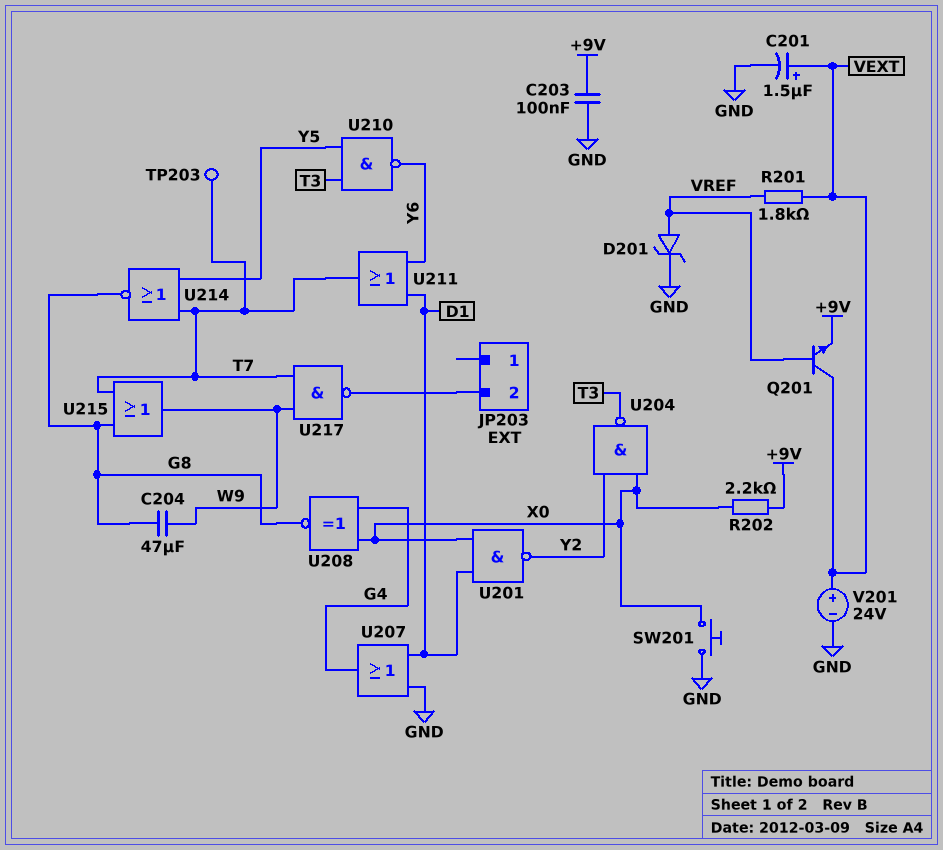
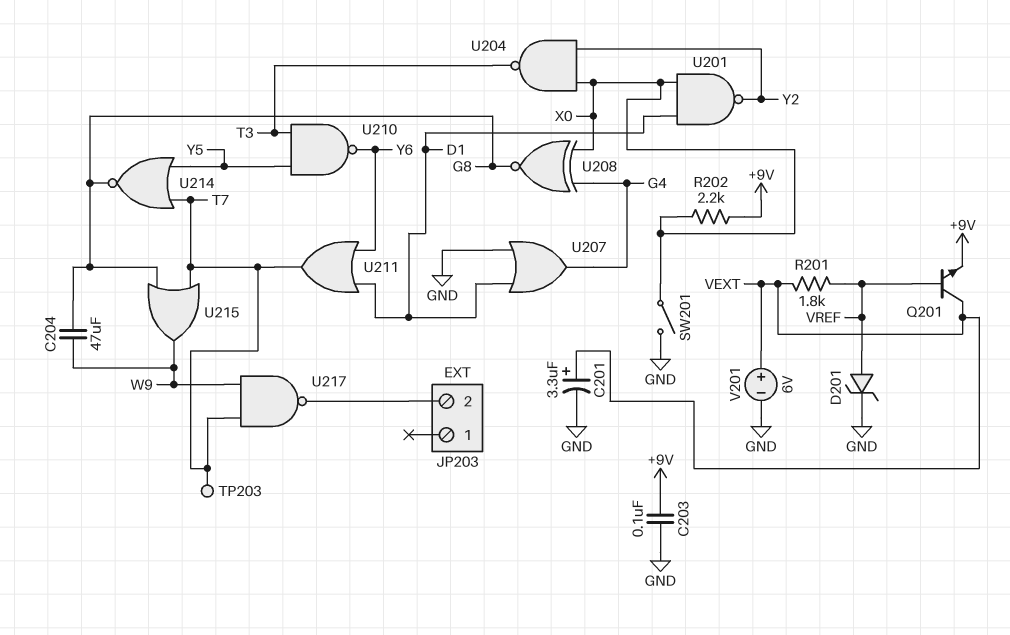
C201: 1.5uF (plus VEXT, minus GND) -> 3.3uF (plus VEXT, minus GND)
SW201: button (GND, X0) -> switch (GND, X0)
V201: 24V (plus VEXT, minus GND) -> 6V (plus VEXT, minus GND)

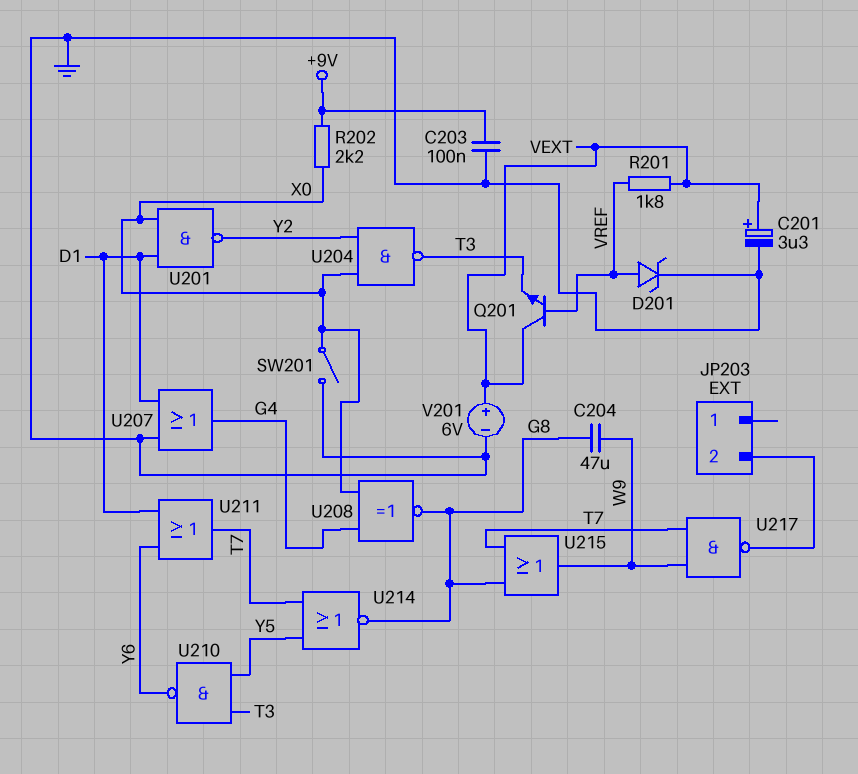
Q201: NPN (B VREF, C VEXT, E +9V) -> NPN (B VREF, C VEXT, E T3)
TP203: test point (T7) -> none

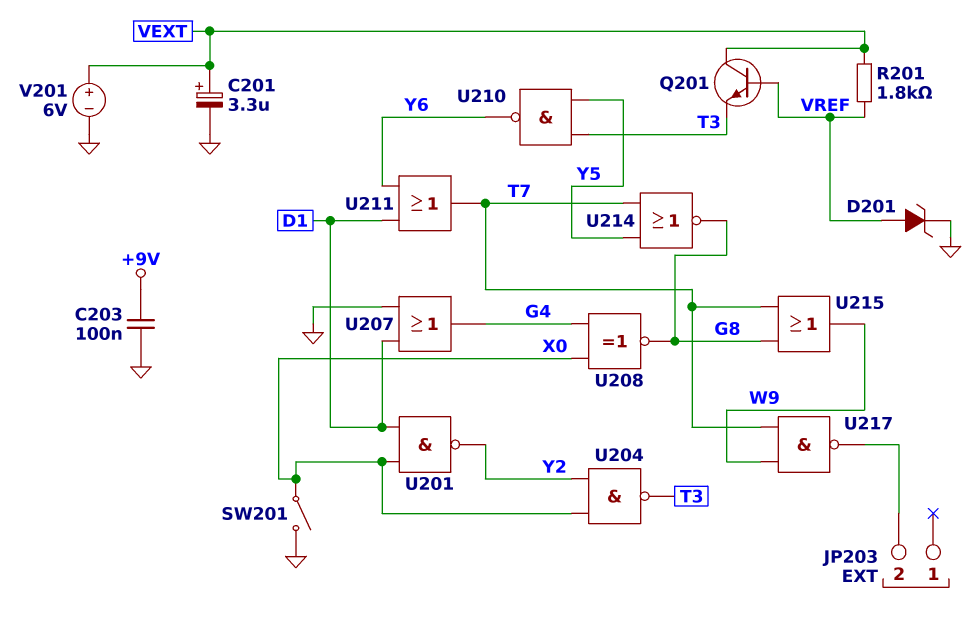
C204: 47uF (G8, W9) -> none
R202: 2.2k (+9V, X0) -> none

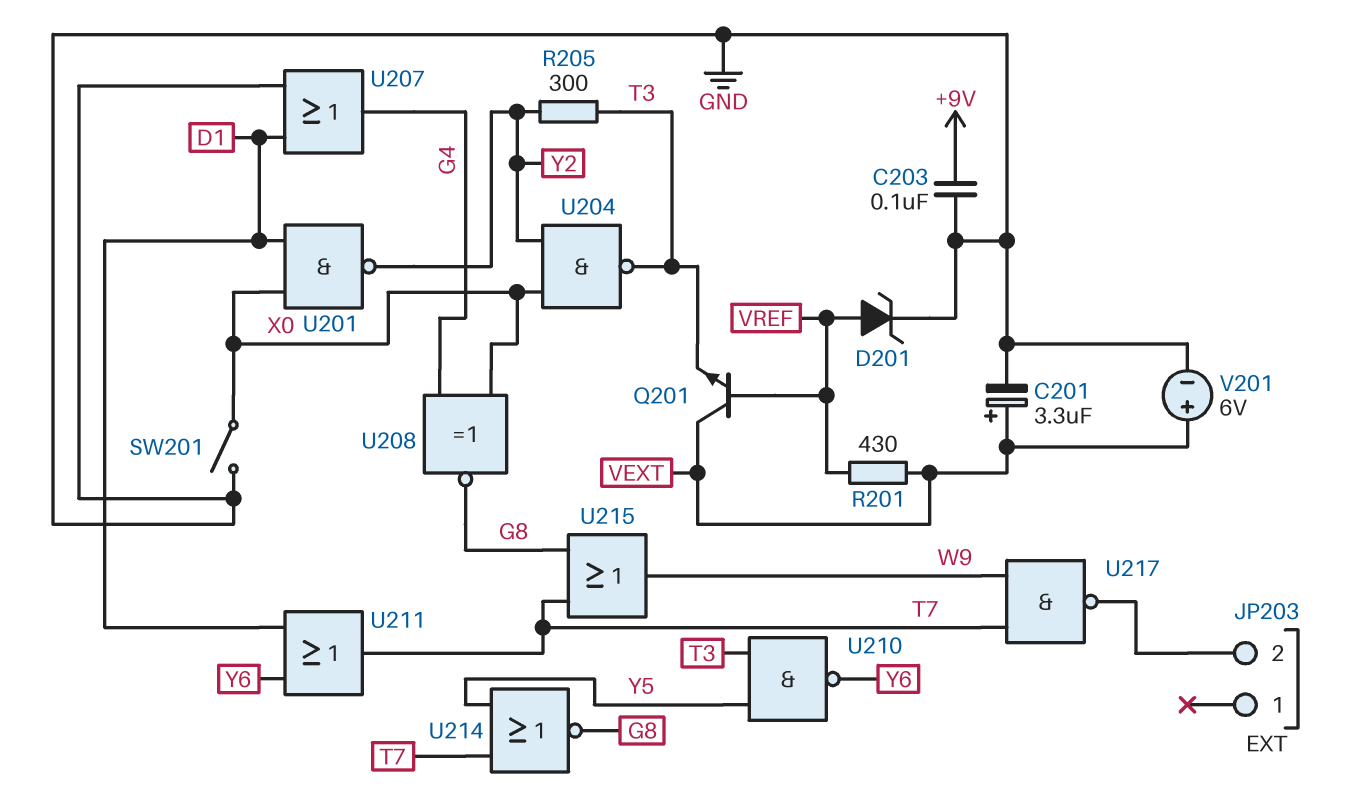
R201: 1.8k (VEXT, VREF) -> 430 (VEXT, VREF)
R205: none -> 300 (T3, Y2)

